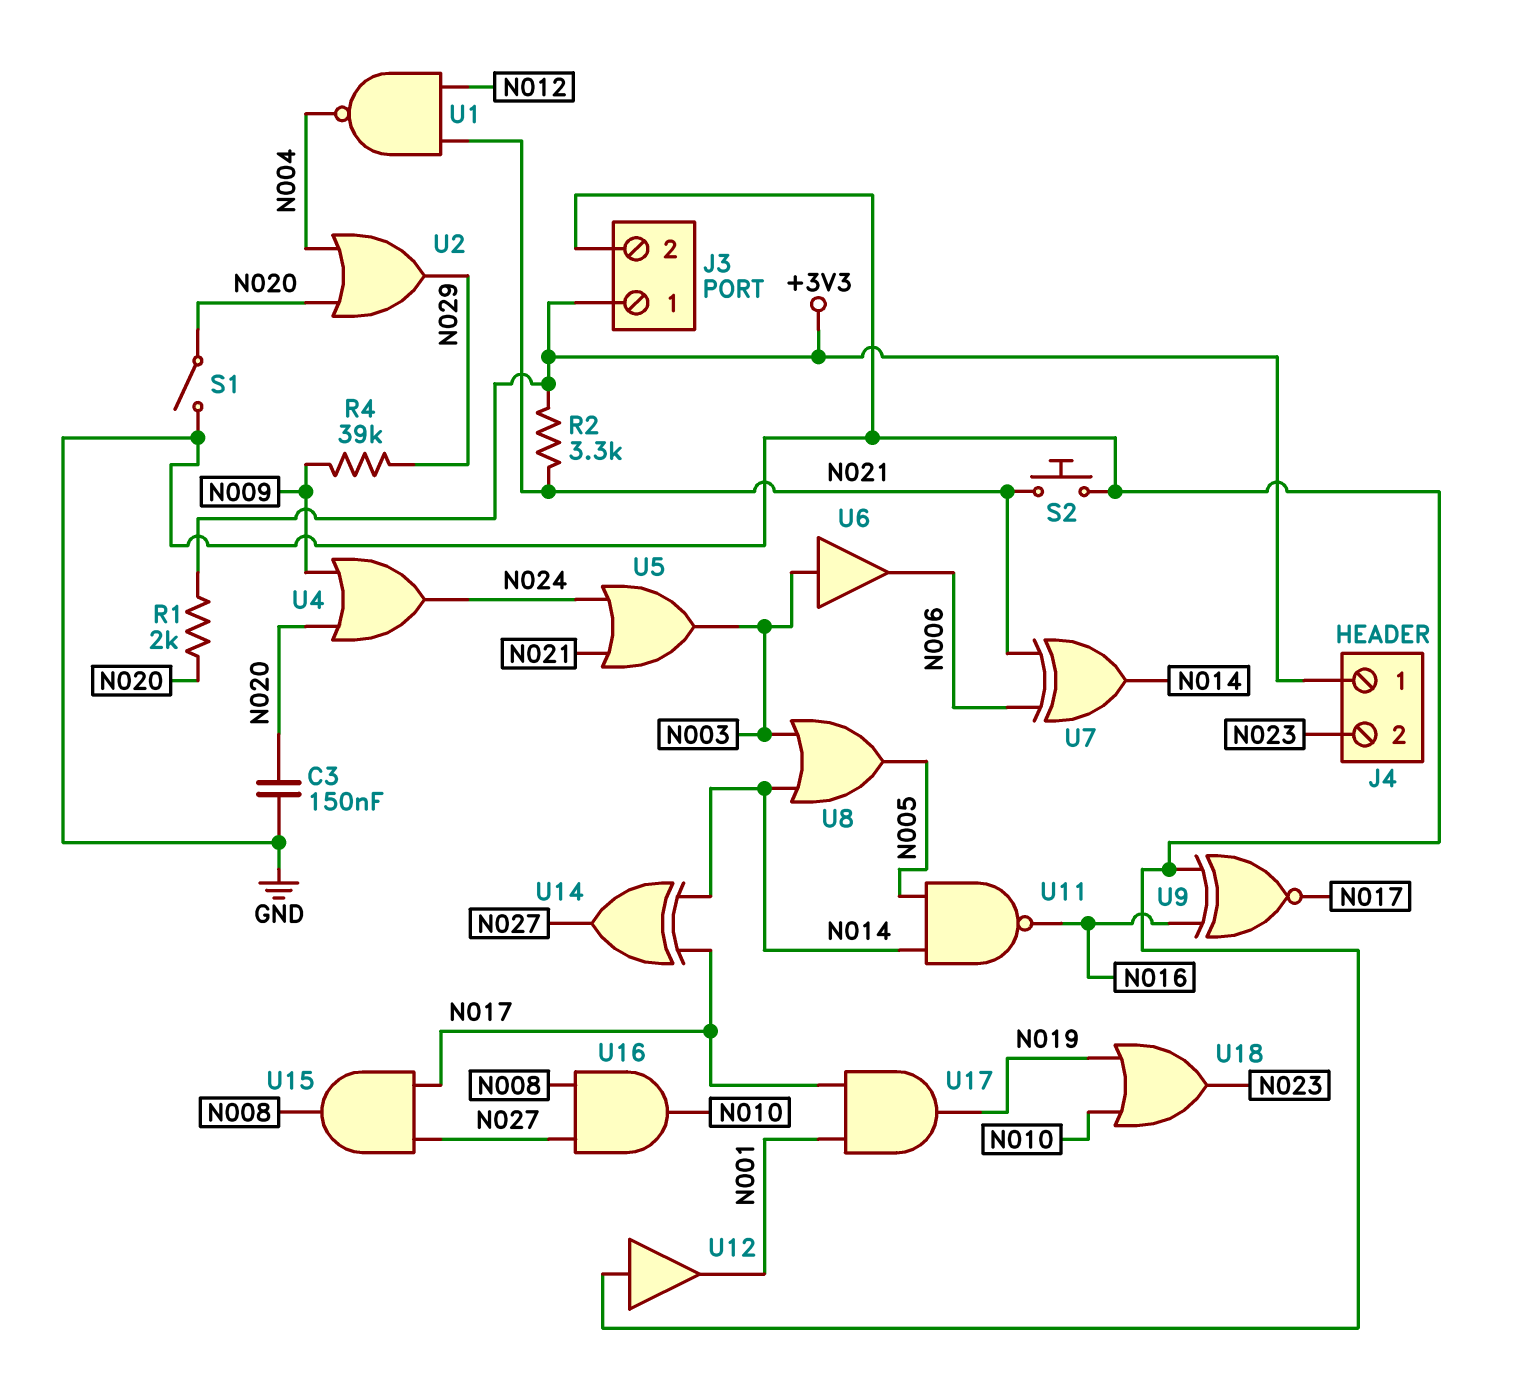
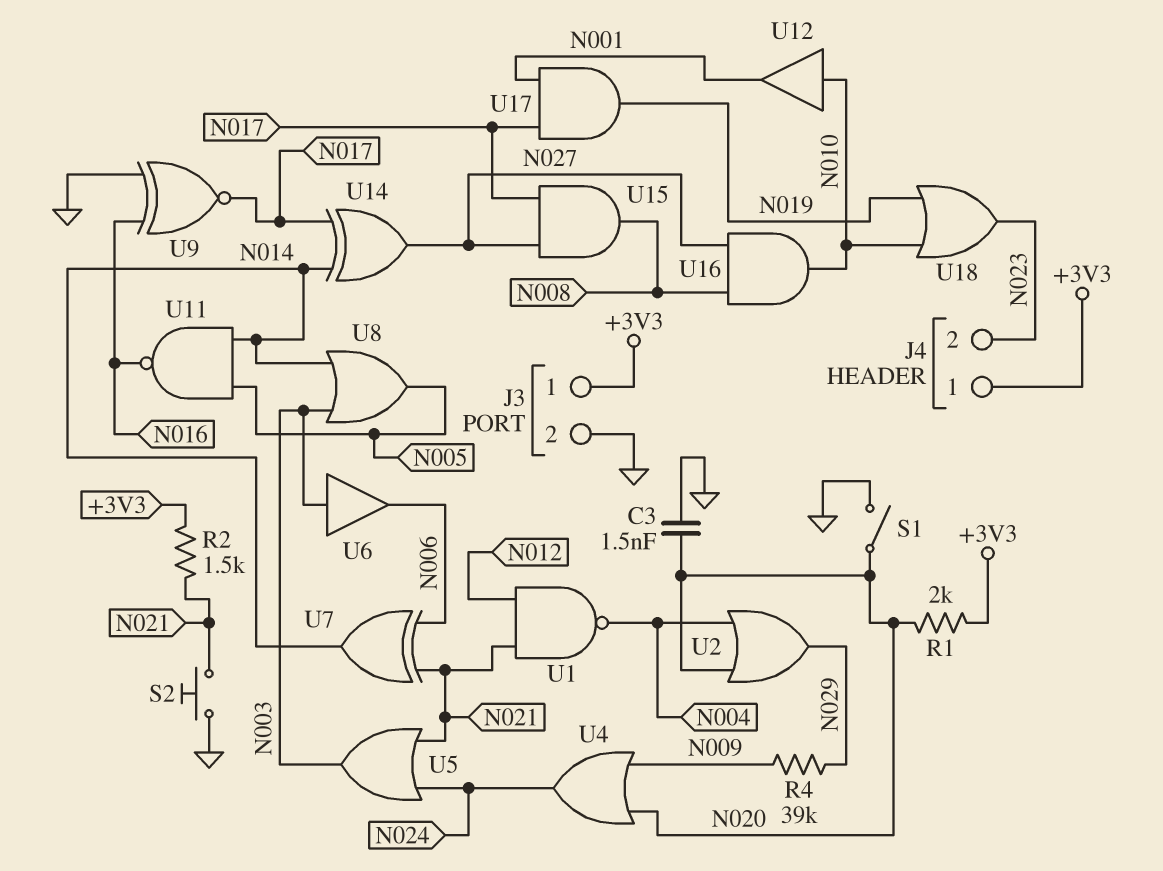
C3: 150nF (GND, N020) -> 1.5nF (GND, N020)
R2: 3.3k (+3V3, N021) -> 1.5k (+3V3, N021)
U12: buffer (in GND, out N001) -> buffer (in N010, out N001)

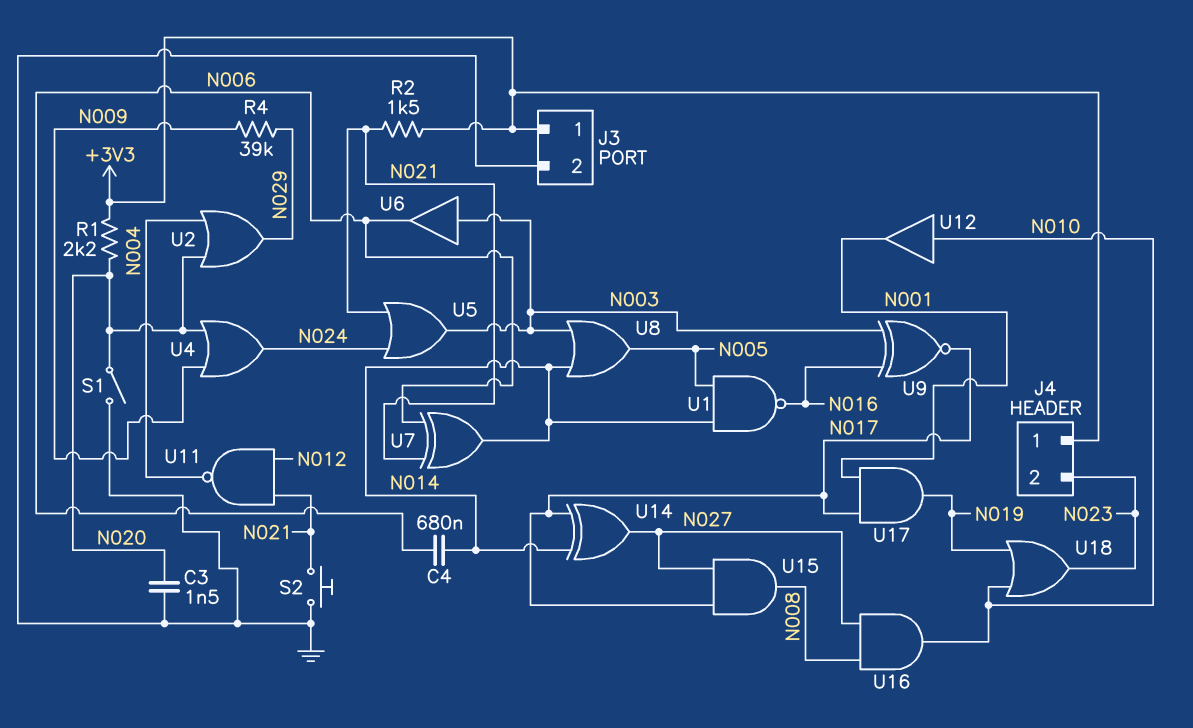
C4: none -> 680nF (N006, N014)
R1: 2k (+3V3, N020) -> 2.2k (+3V3, N020)
U1: NAND (in N012, in N021, out N004) -> NAND (in N005, in N014, out N016)
U9: XNOR (in GND, in N016, out N017) -> XNOR (in N003, in N016, out N017)
U11: NAND (in N005, in N014, out N016) -> NAND (in N012, in N021, out N004)

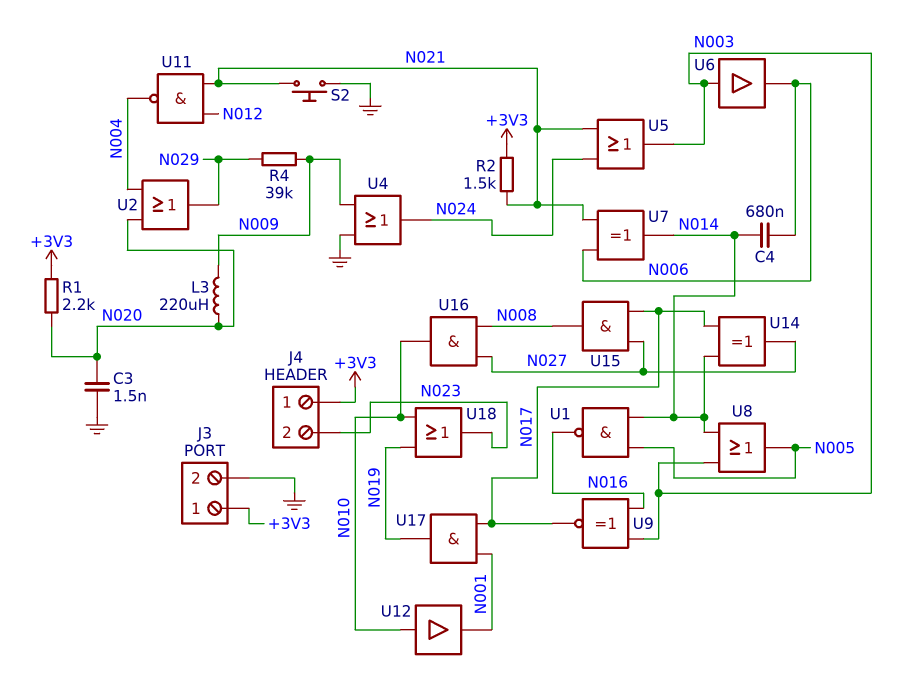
L3: none -> 220uH (N009, N020)
S1: switch (GND, N020) -> none
U4: OR (in N009, in N020, out N024) -> OR (in GND, in N009, out N024)

